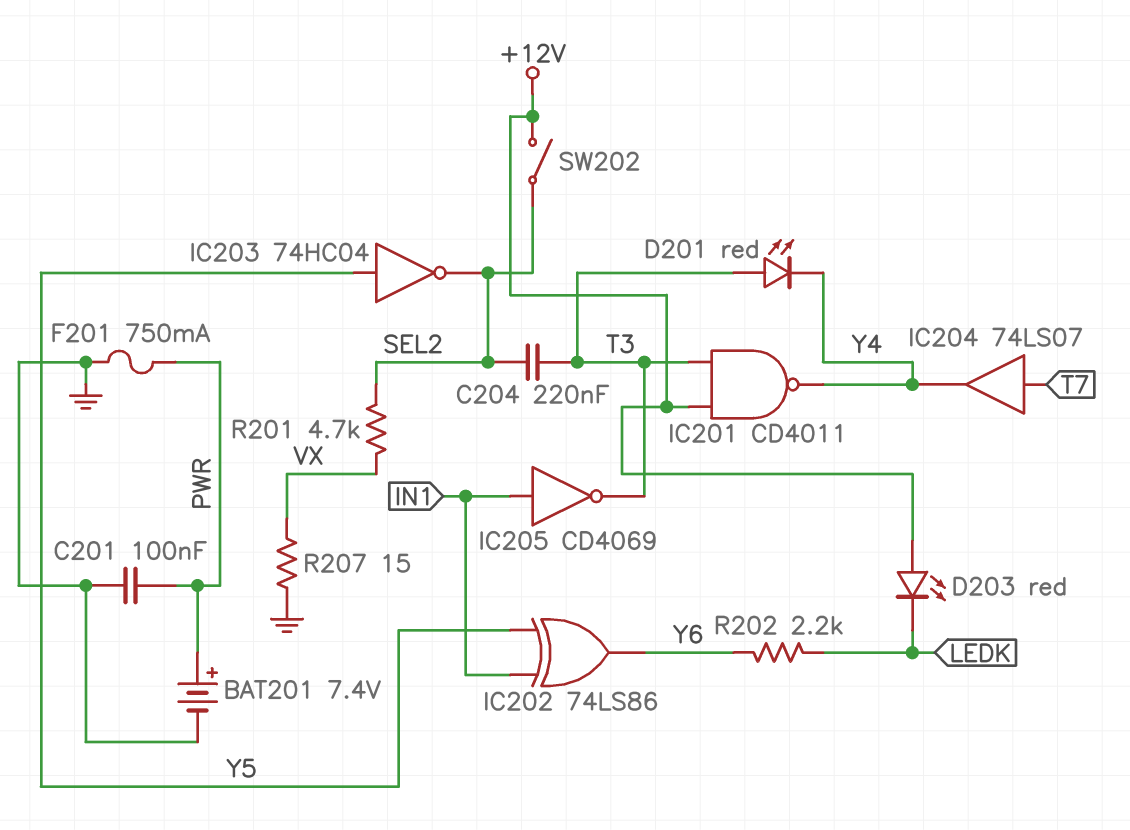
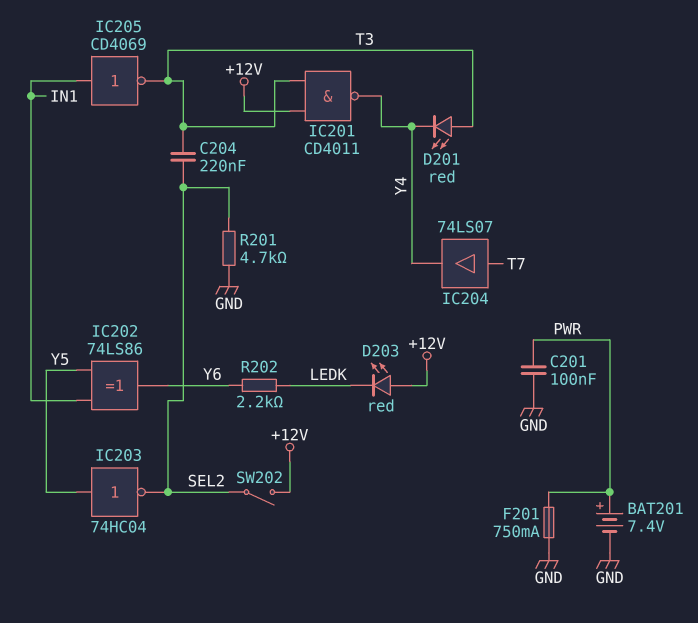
R201: 4.7k (SEL2, VX) -> 4.7k (GND, SEL2)
R207: 15 (GND, VX) -> none

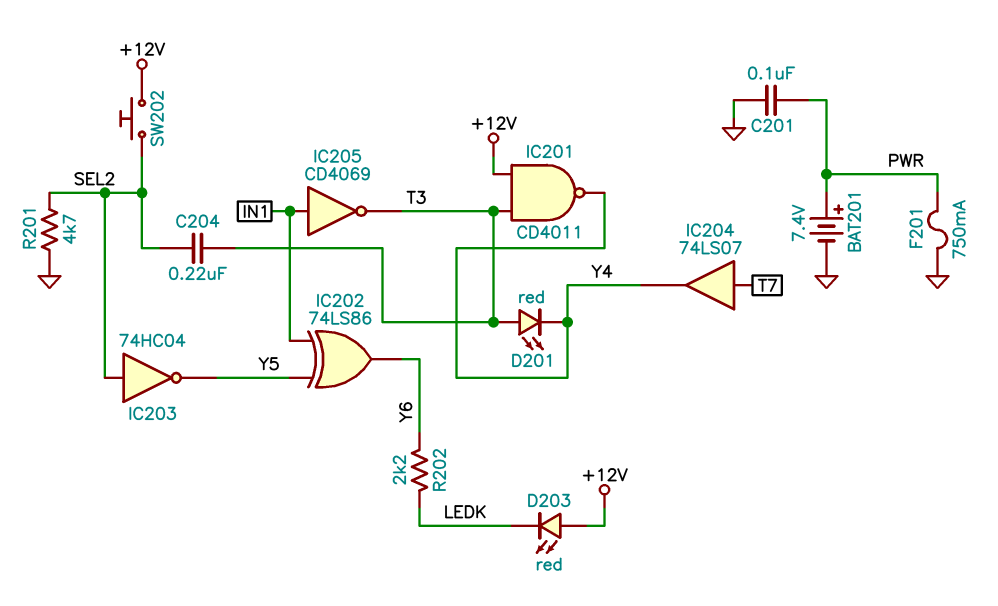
IC203: NOT 74HC04 (in Y5, out SEL2) -> NOT 74HC04 (in SEL2, out Y5)
SW202: switch (+12V, SEL2) -> button (+12V, SEL2)

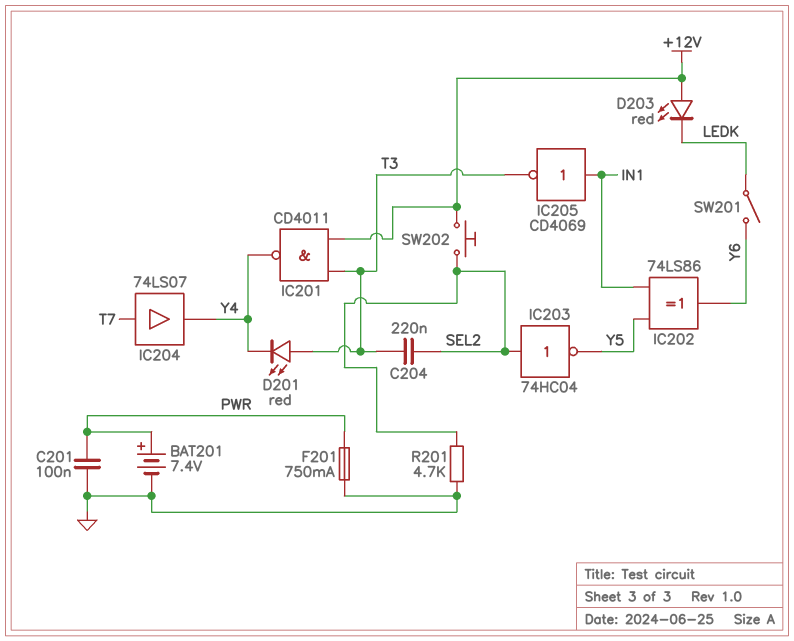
R202: 2.2k (LEDK, Y6) -> none
SW201: none -> switch (LEDK, Y6)

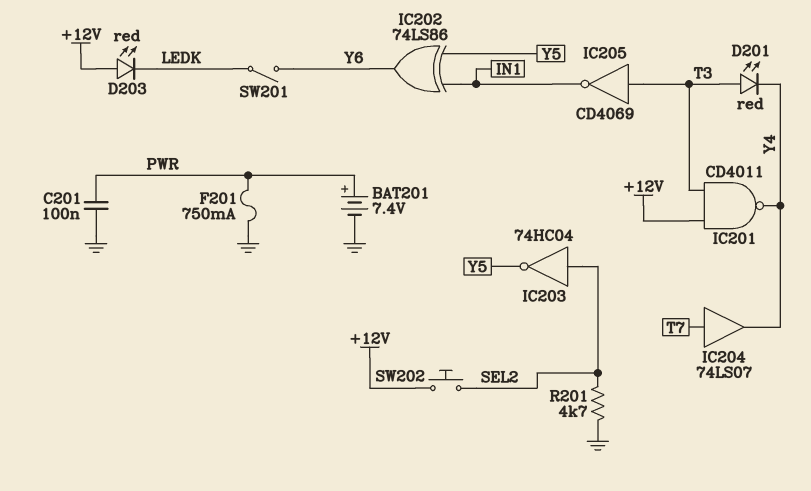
C204: 220nF (SEL2, T3) -> none
IC205: NOT CD4069 (in IN1, out T3) -> NOT CD4069 (in T3, out IN1)

